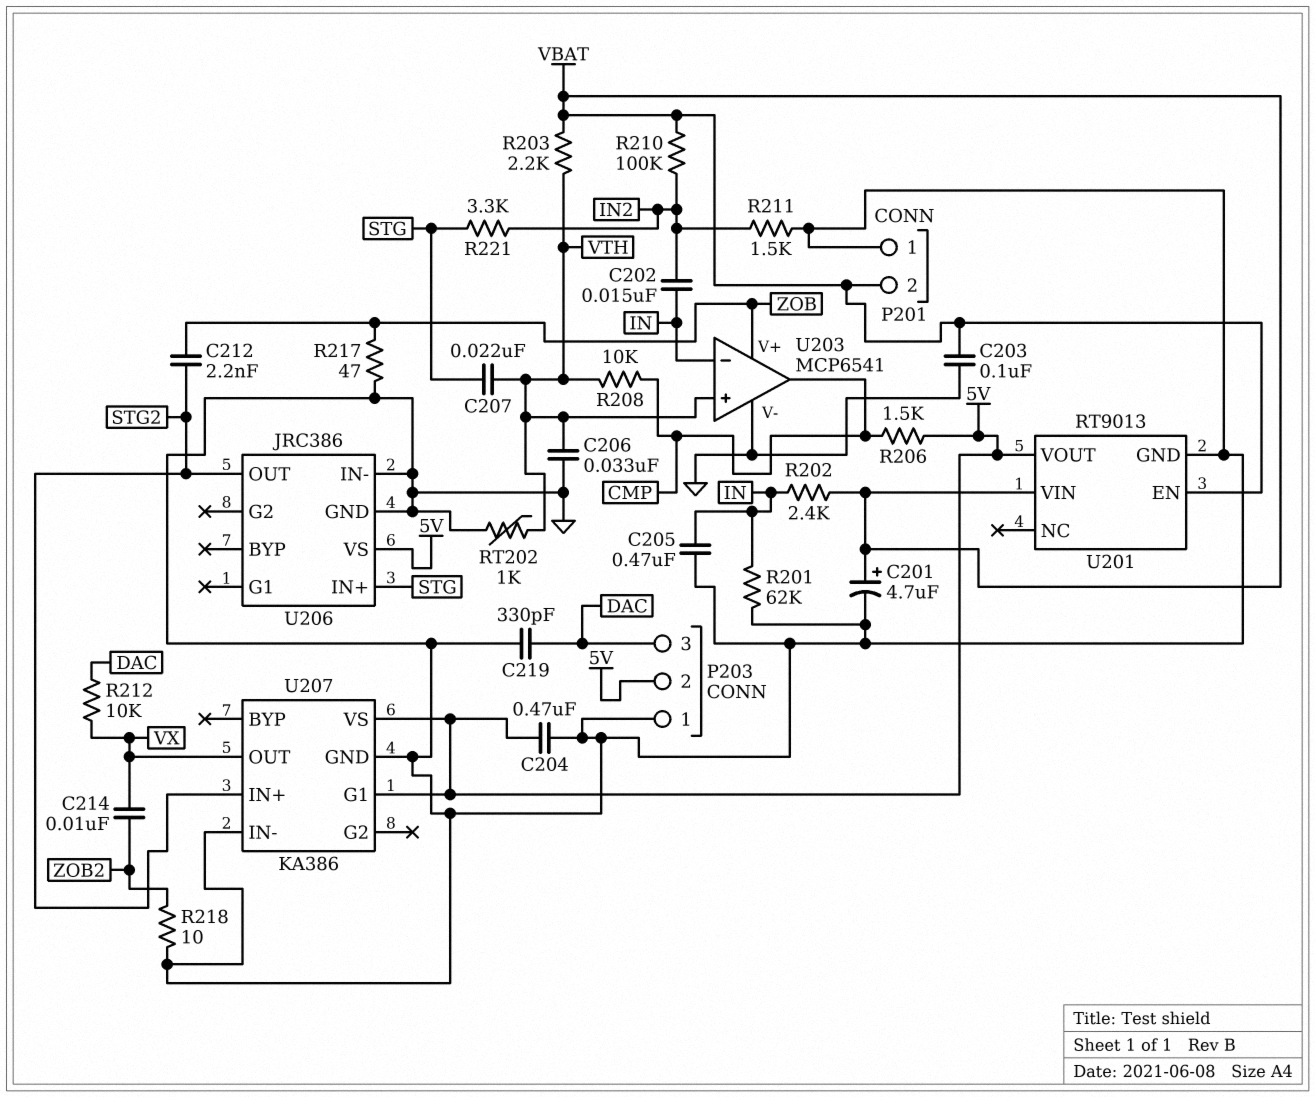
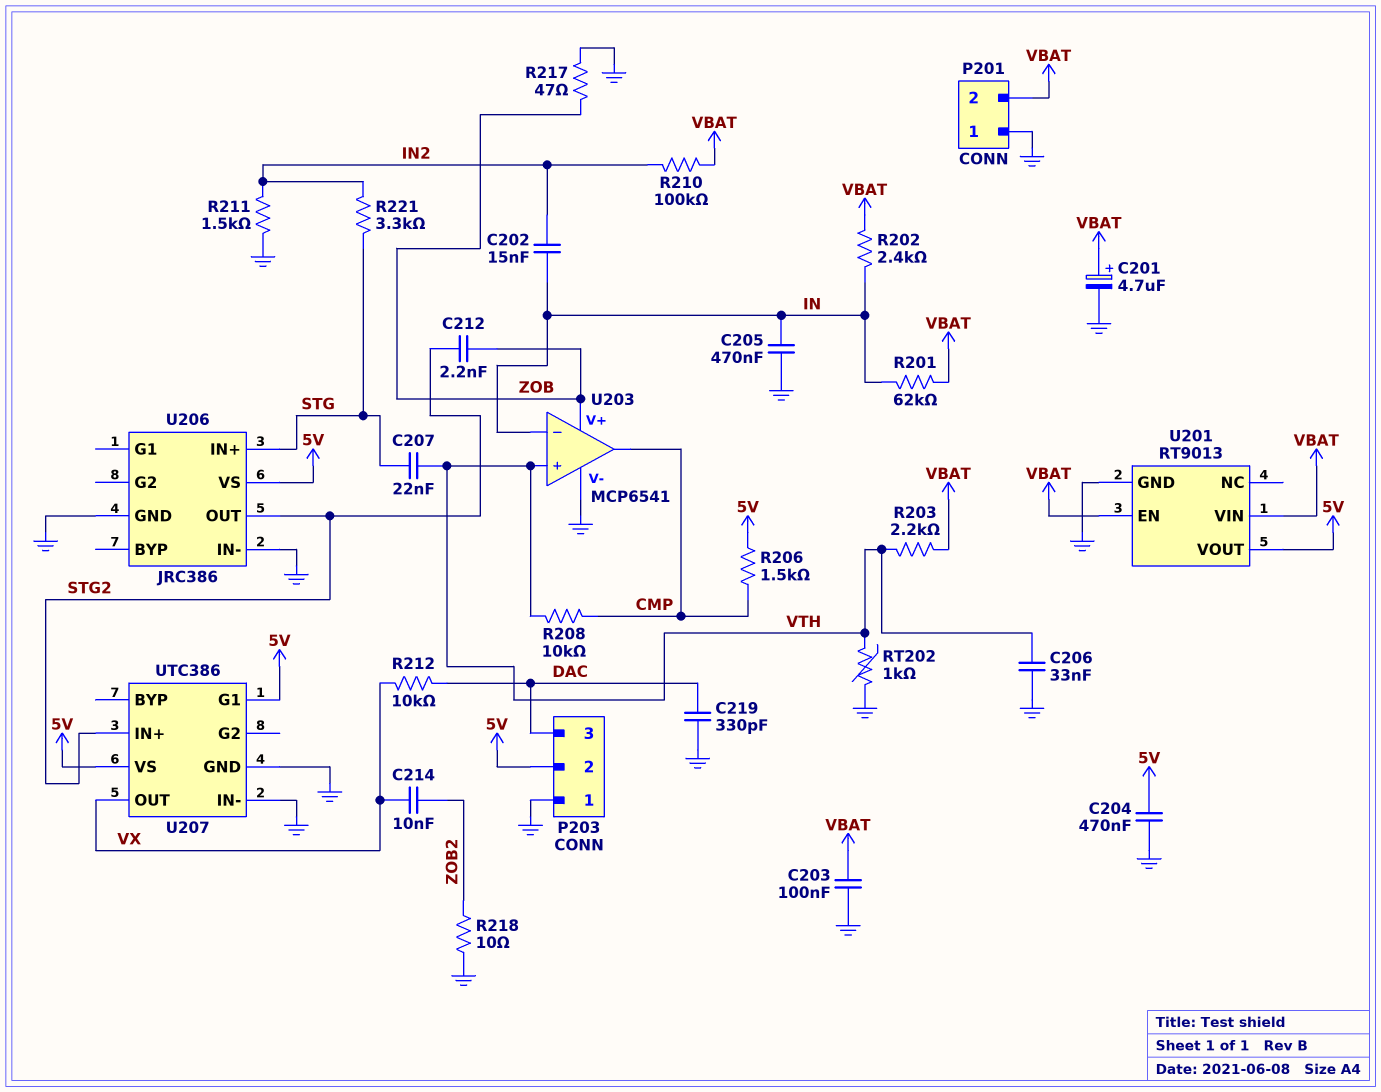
R201: 62k (GND, IN) -> 62k (IN, VBAT)
U207: KA386 -> UTC386

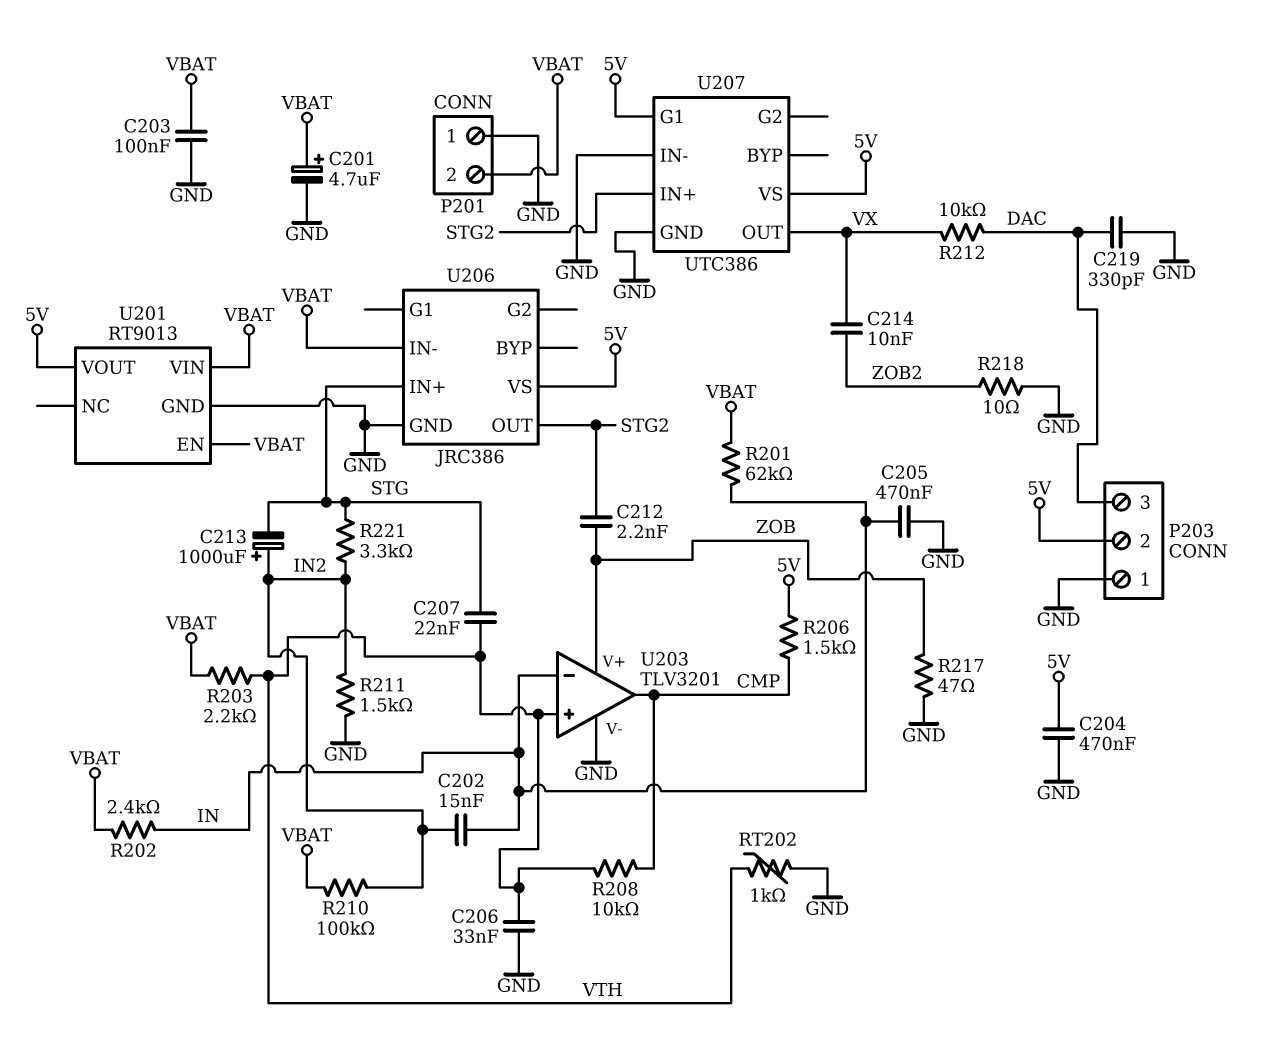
C213: none -> 1000uF (plus IN2, minus STG)
U203: MCP6541 -> TLV3201
U206 pin IN-: GND -> VBAT

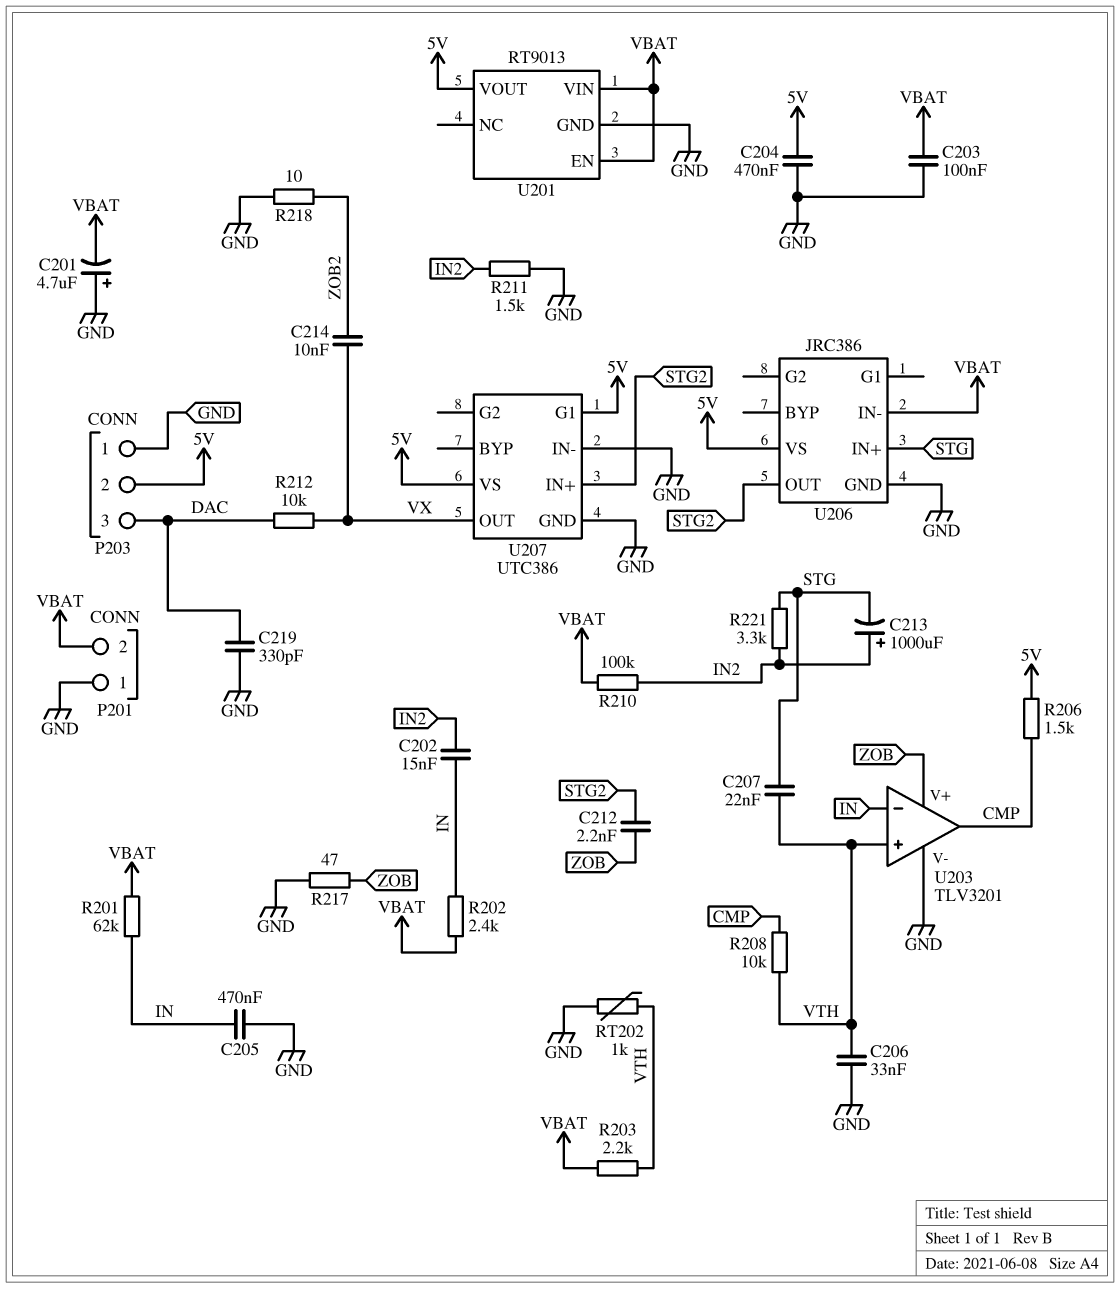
C201: 4.7uF (plus VBAT, minus GND) -> 4.7uF (plus GND, minus VBAT)

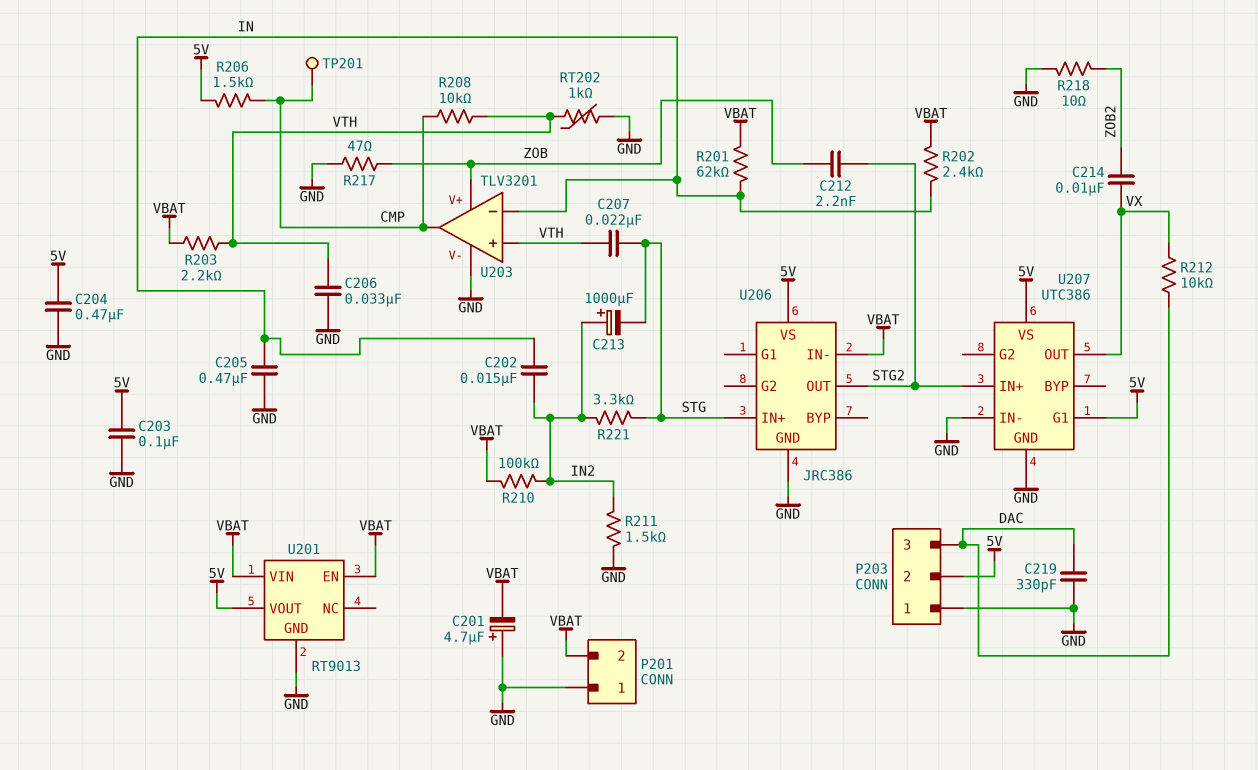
C203: 100nF (GND, VBAT) -> 100nF (5V, GND)
TP201: none -> test point (CMP)

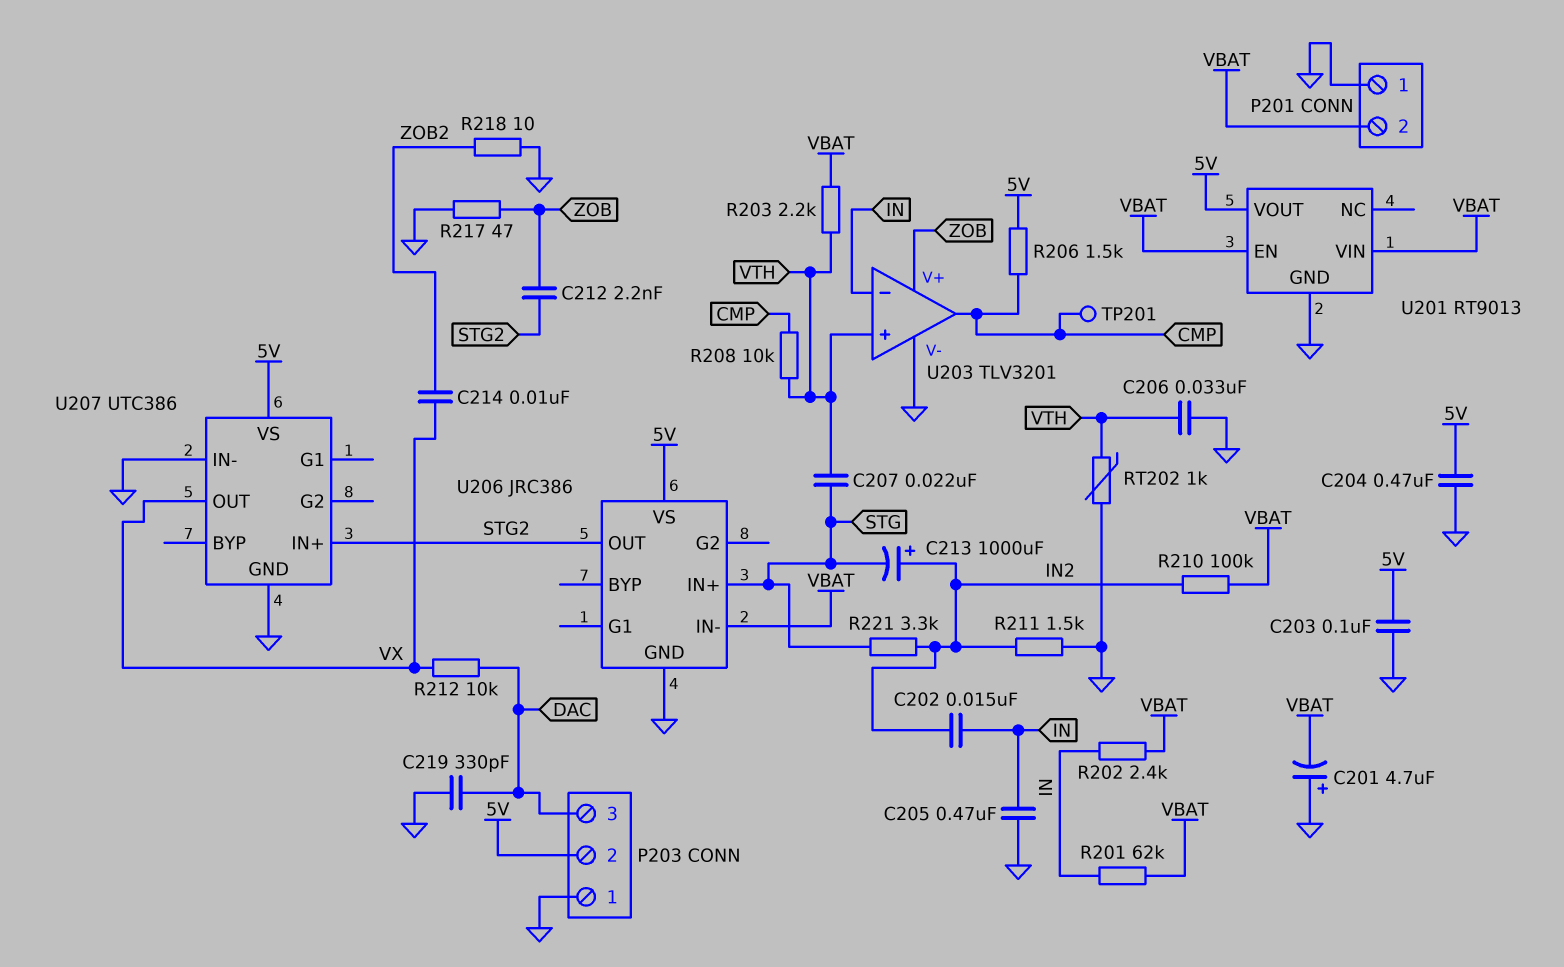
U207 pin G1: 5V -> none

